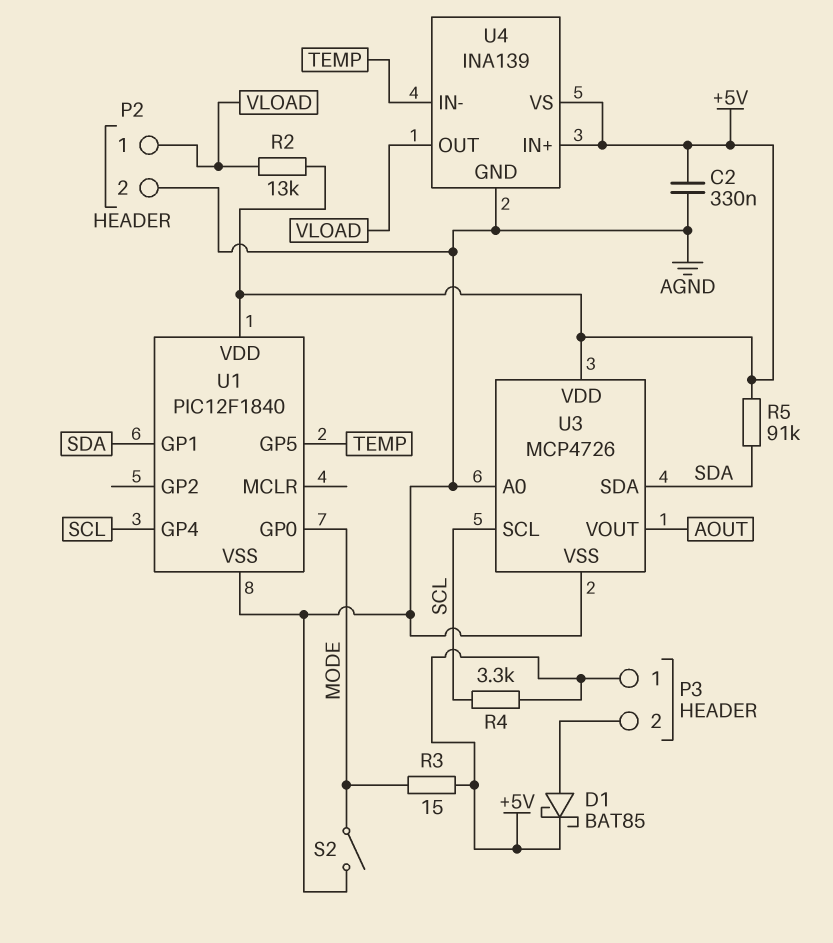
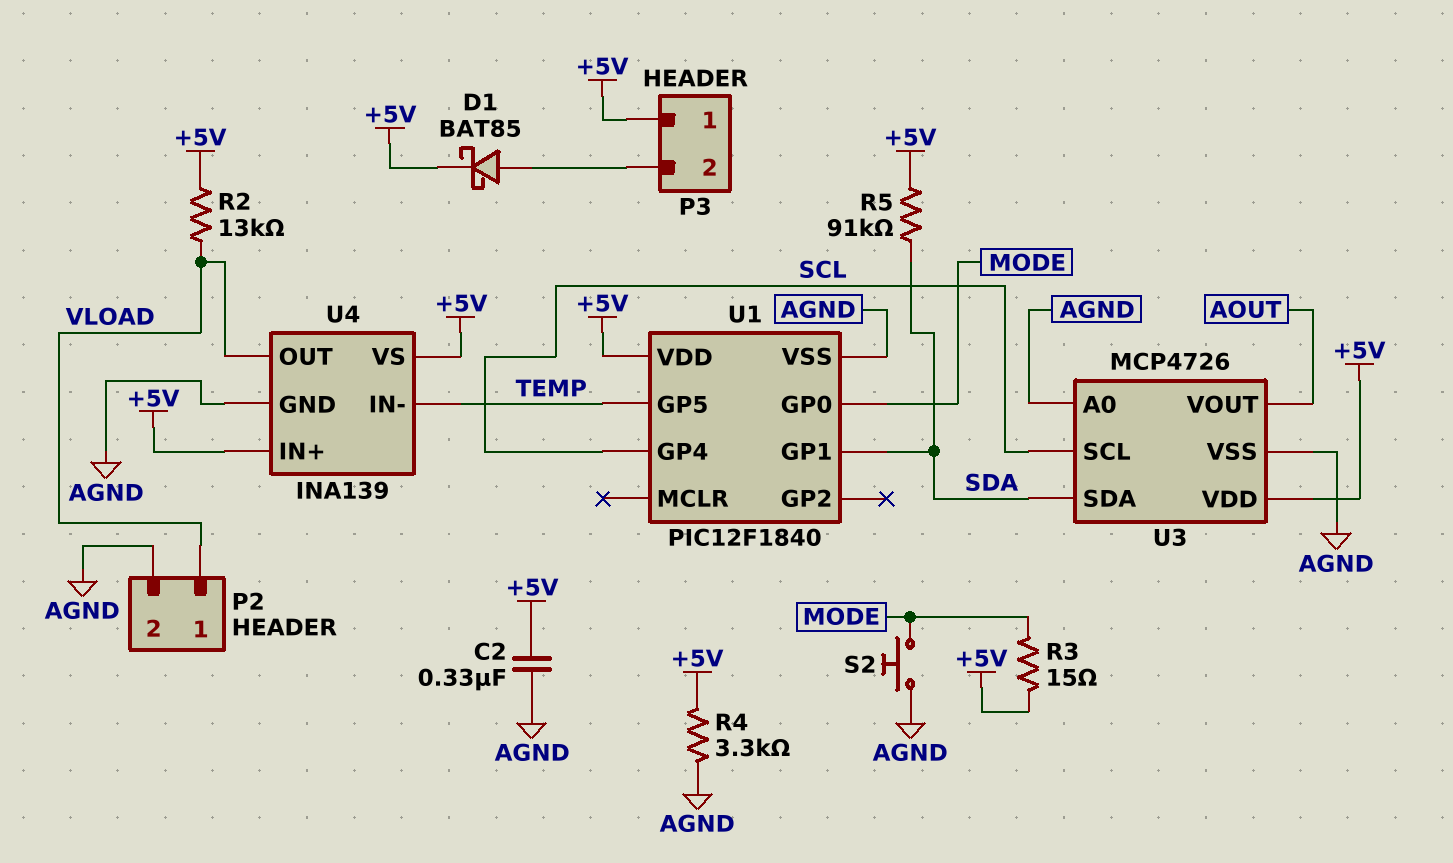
R4: 3.3k (+5V, SCL) -> 3.3k (+5V, AGND)
S2: switch (AGND, MODE) -> button (AGND, MODE)

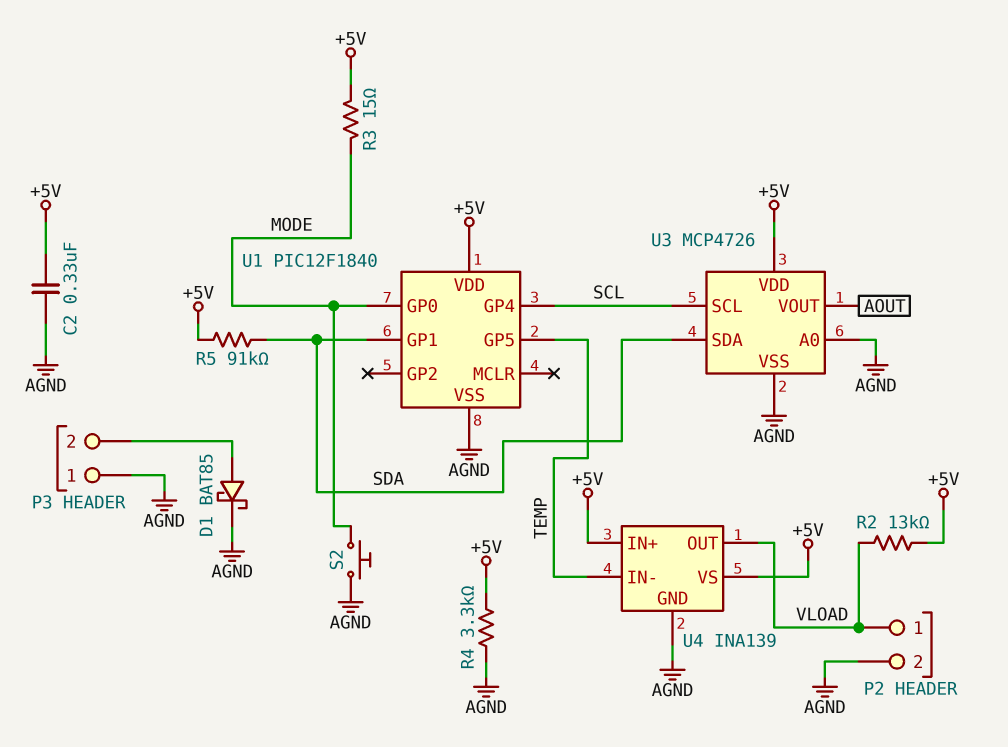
D1: schottky BAT85 (A P3/2, K +5V) -> schottky BAT85 (A P3/2, K AGND)
P3 pin 1: +5V -> AGND

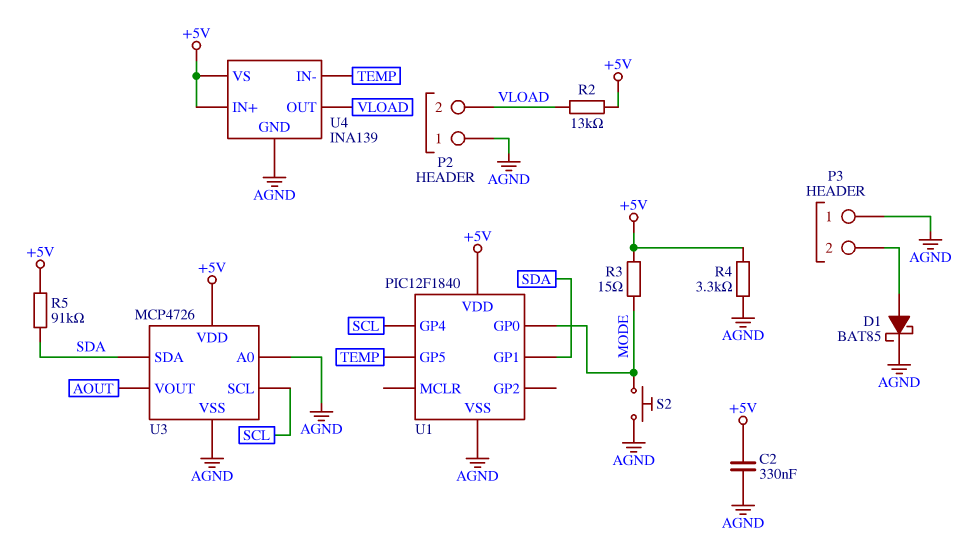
P2 pin 1: VLOAD -> AGND
P2 pin 2: AGND -> VLOAD

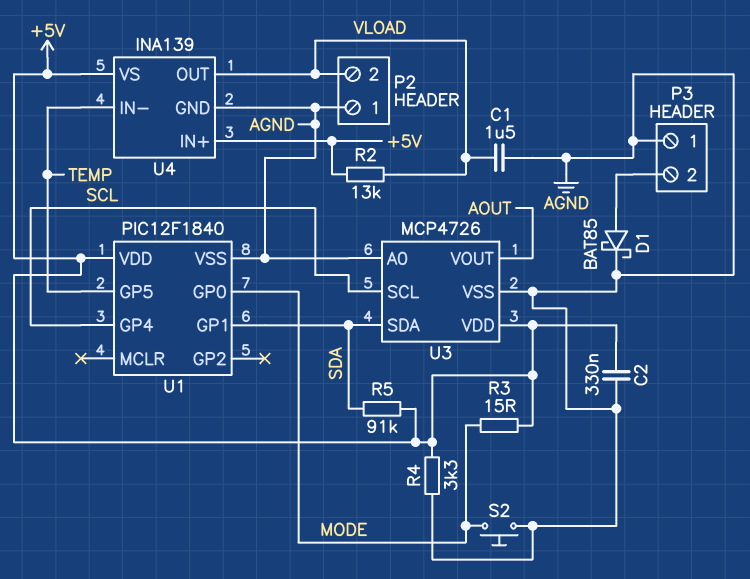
C1: none -> 1.5uF (AGND, VLOAD)

